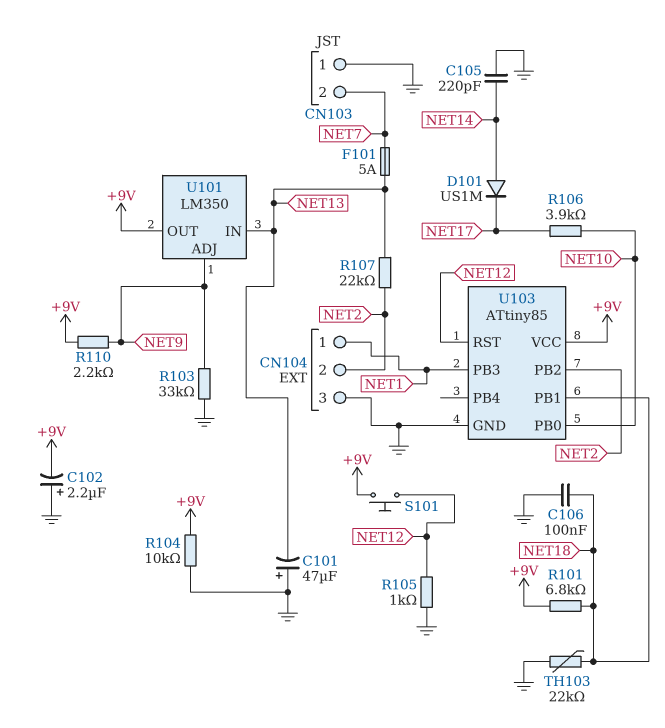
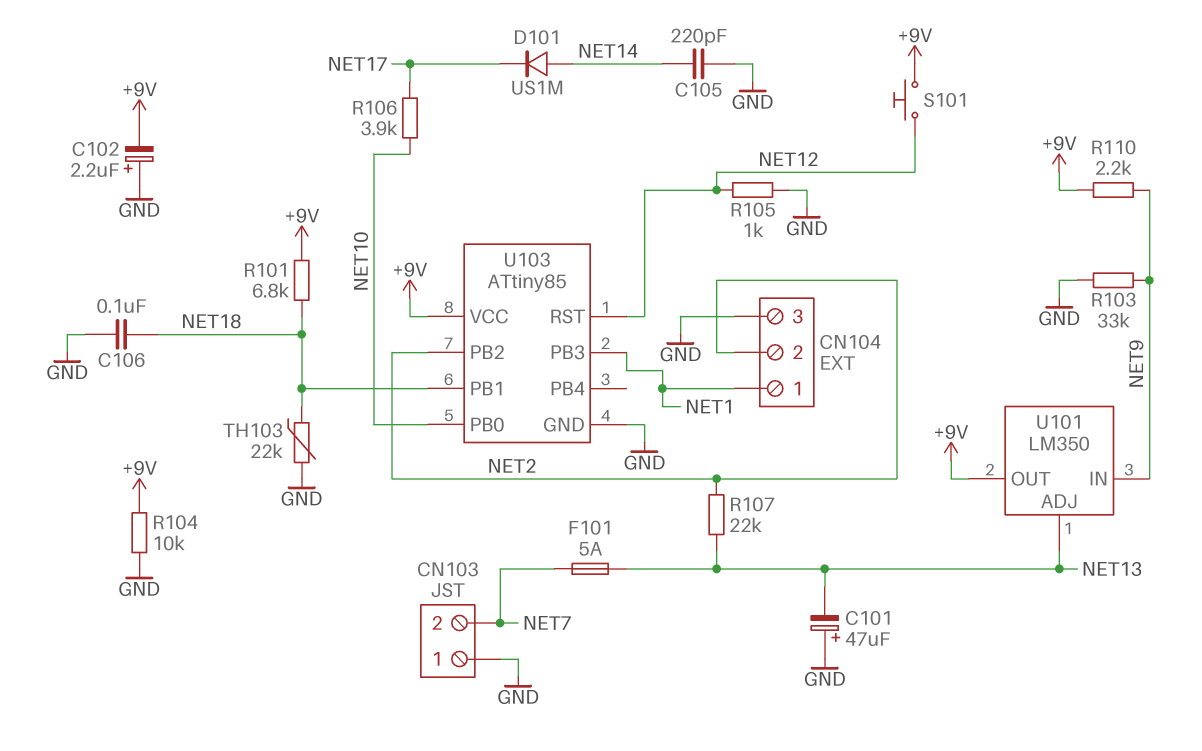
U101 pin ADJ: NET9 -> NET13
U101 pin IN: NET13 -> NET9

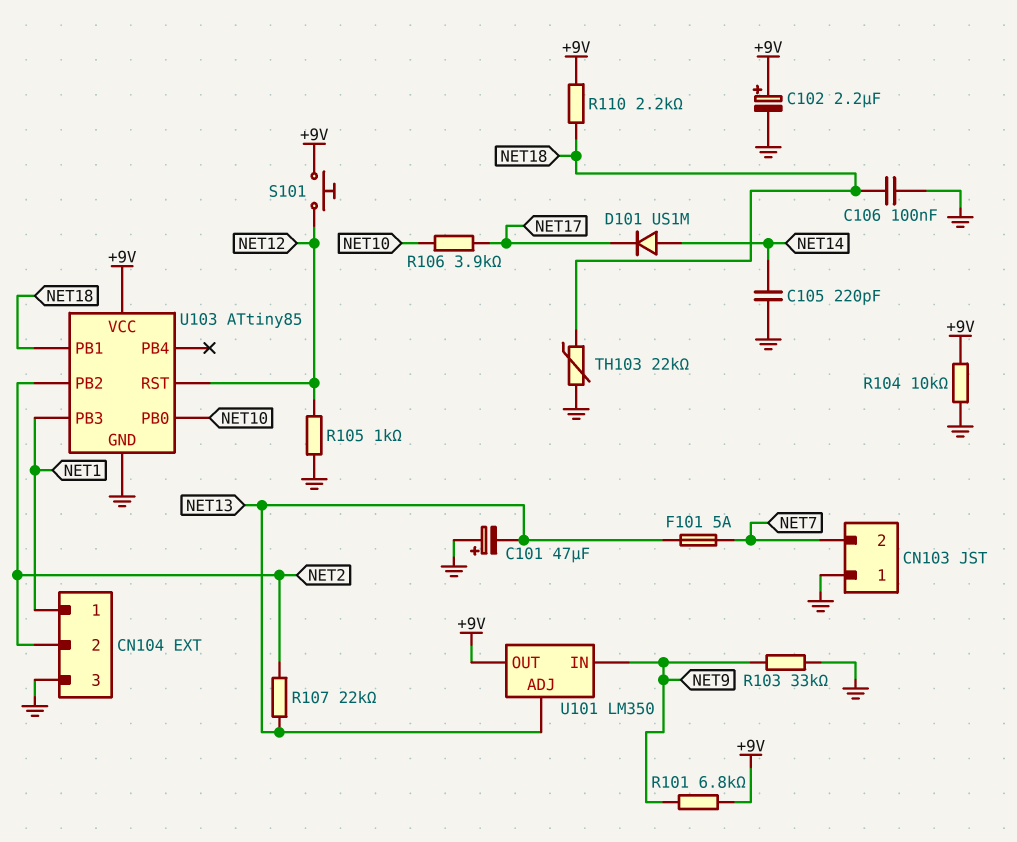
C102: 2.2uF (plus GND, minus +9V) -> 2.2uF (plus +9V, minus GND)
R101: 6.8k (+9V, NET18) -> 6.8k (+9V, NET9)
R110: 2.2k (+9V, NET9) -> 2.2k (+9V, NET18)

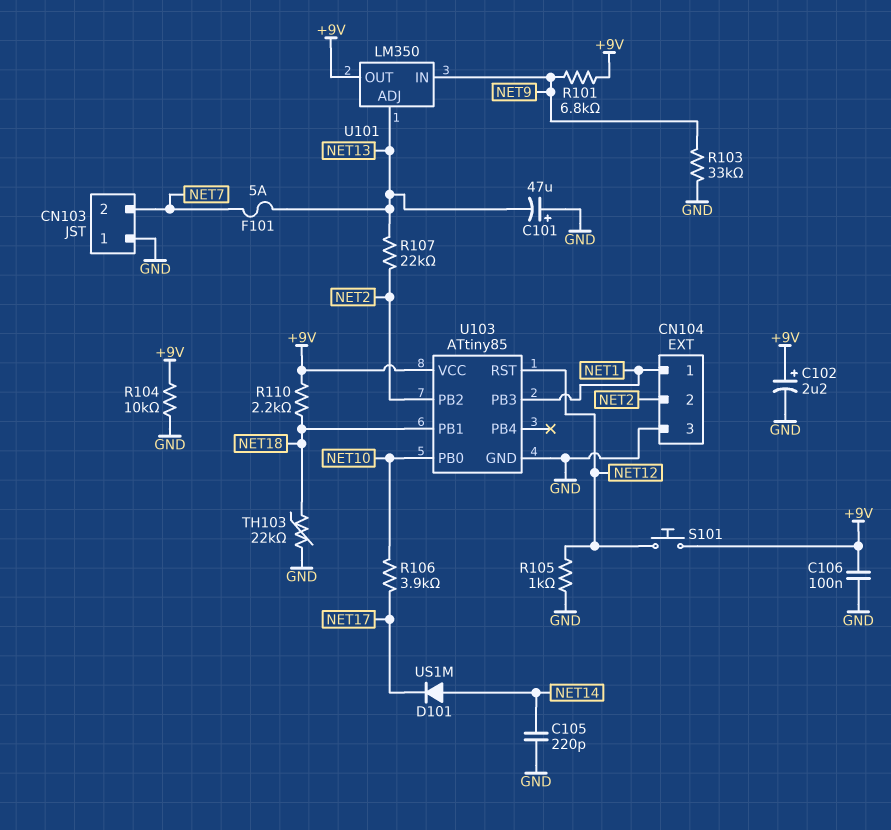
C106: 100nF (GND, NET18) -> 100nF (+9V, GND)

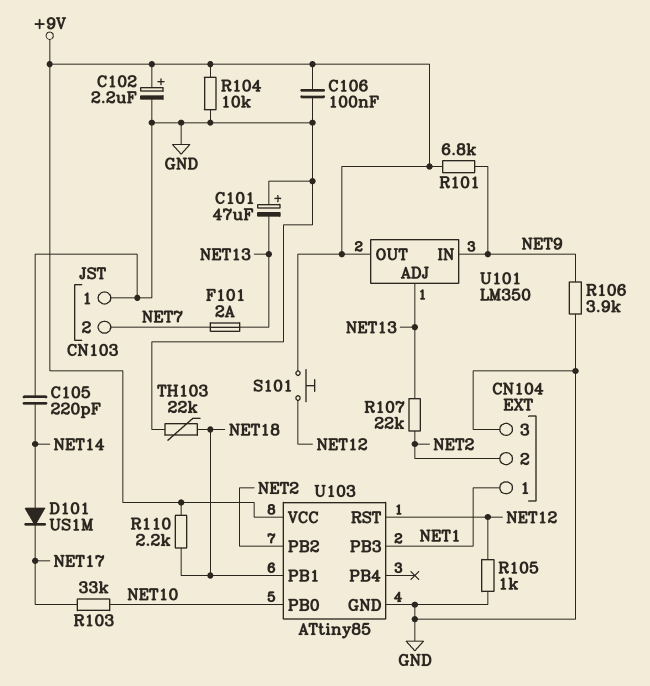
F101: 5A (NET7, NET13) -> 2A (NET7, NET13)
R103: 33k (GND, NET9) -> 33k (NET10, NET17)
R106: 3.9k (NET10, NET17) -> 3.9k (GND, NET9)

